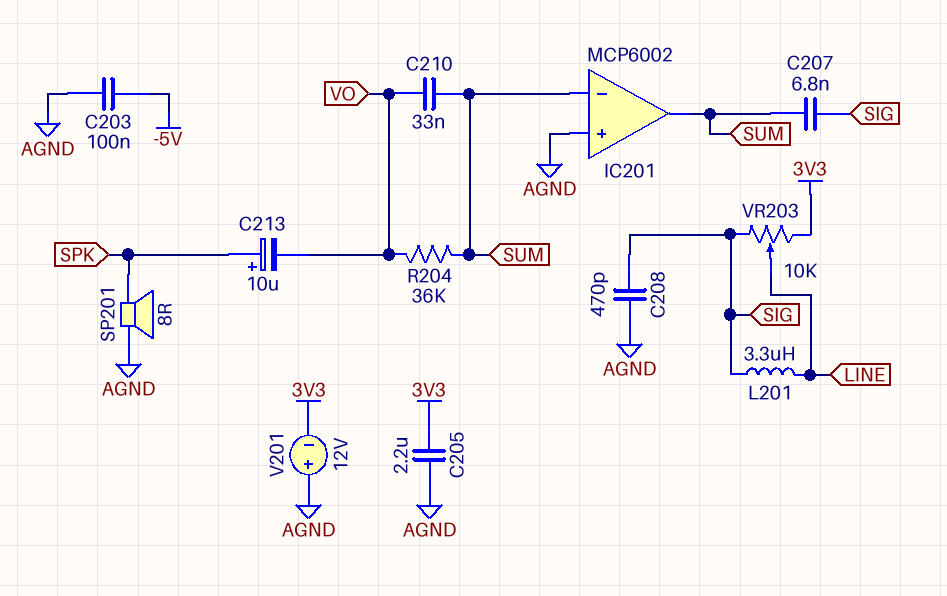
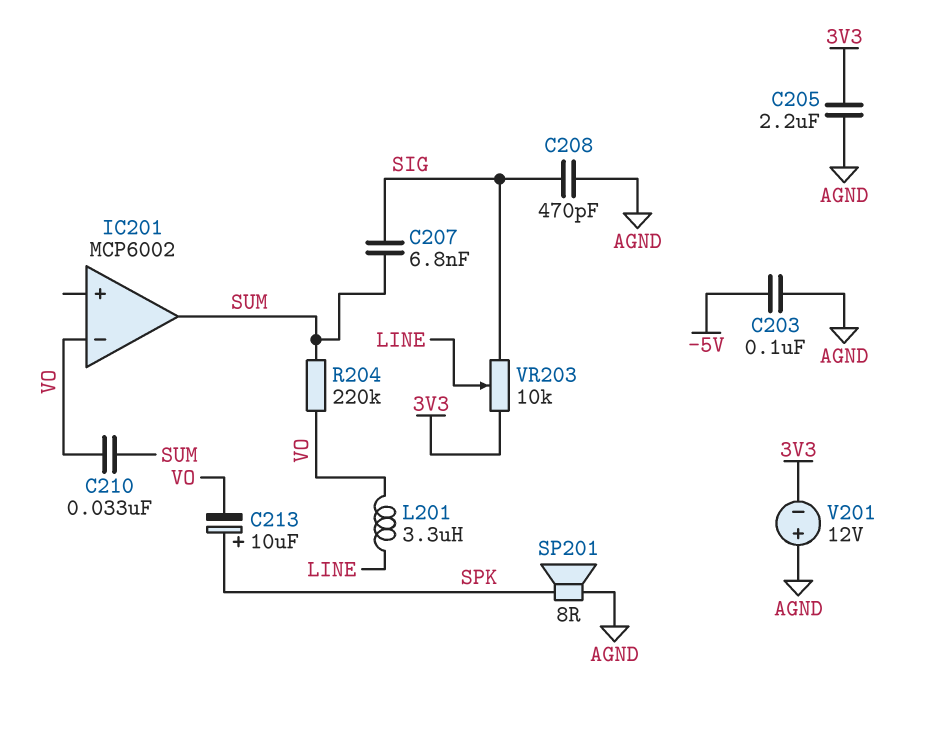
IC201 pin in+: AGND -> none
IC201 pin in-: SUM -> VO
L201: 3.3uH (LINE, SIG) -> 3.3uH (LINE, VO)
R204: 36k (SUM, VO) -> 220k (SUM, VO)

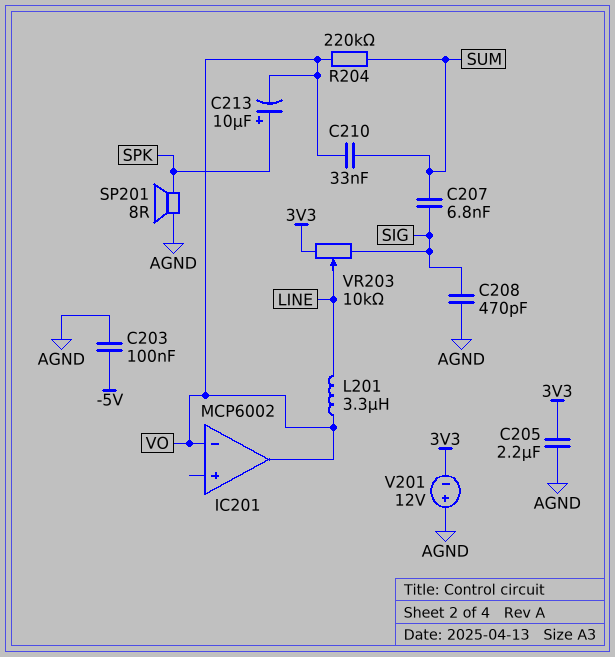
IC201 pin out: SUM -> VO

